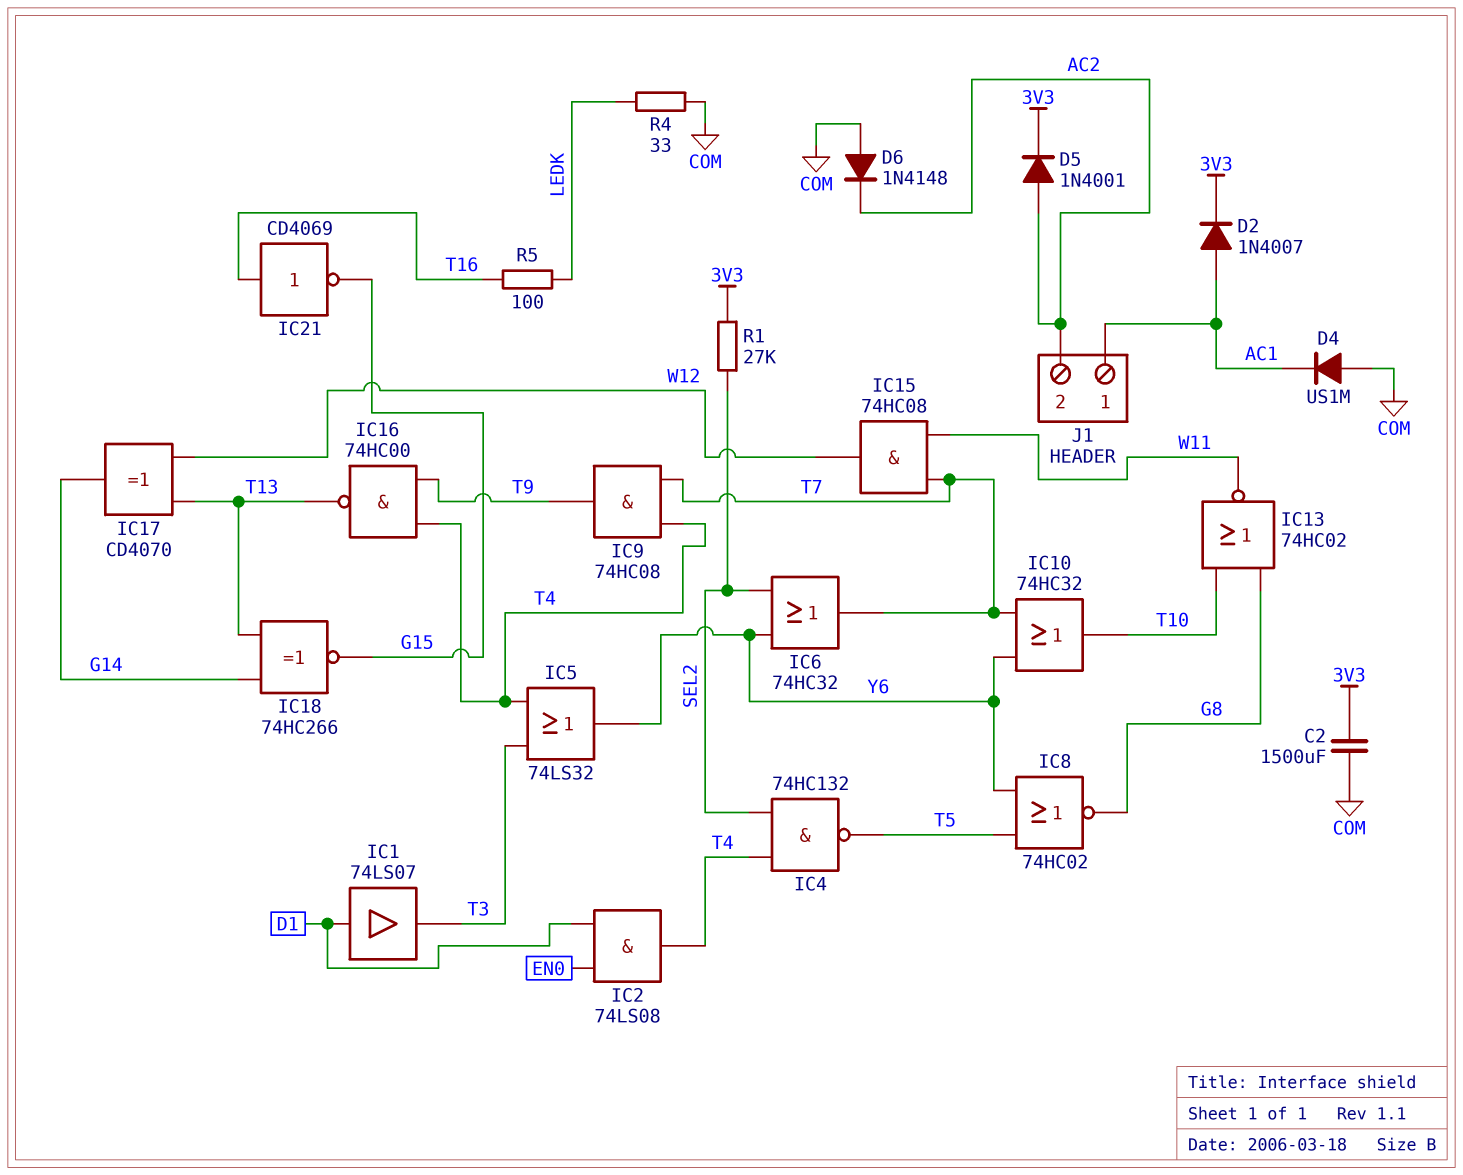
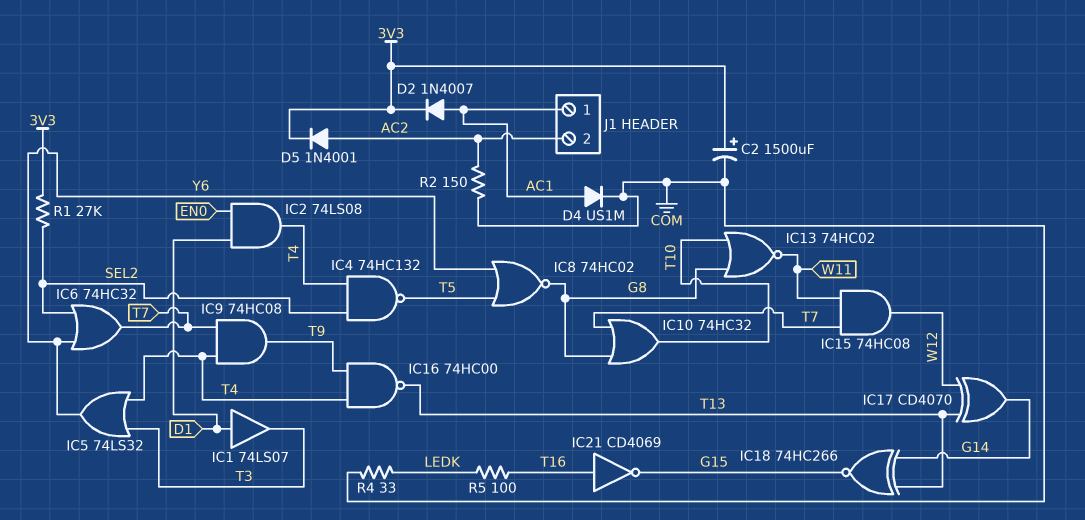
C2: 1500uF (3V3, COM) -> 1500uF (plus 3V3, minus COM)
D4: diode US1M (A COM, K AC1) -> diode US1M (A AC1, K COM)
D6: diode 1N4148 (A COM, K AC2) -> none
IC10: OR 74HC32 (in T7, in Y6, out T10) -> OR 74HC32 (in G8, in T7, out T10)
R2: none -> 150 (AC2, COM)

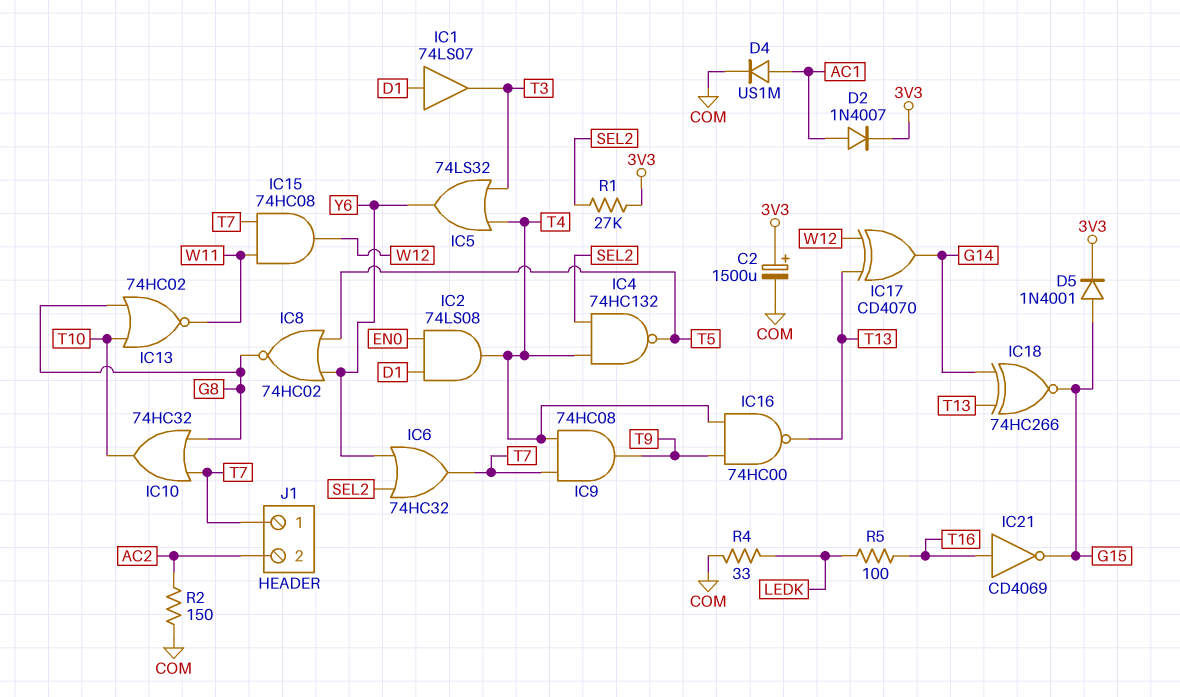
D5: diode 1N4001 (A AC2, K 3V3) -> diode 1N4001 (A G15, K 3V3)
J1 pin 1: AC1 -> T7

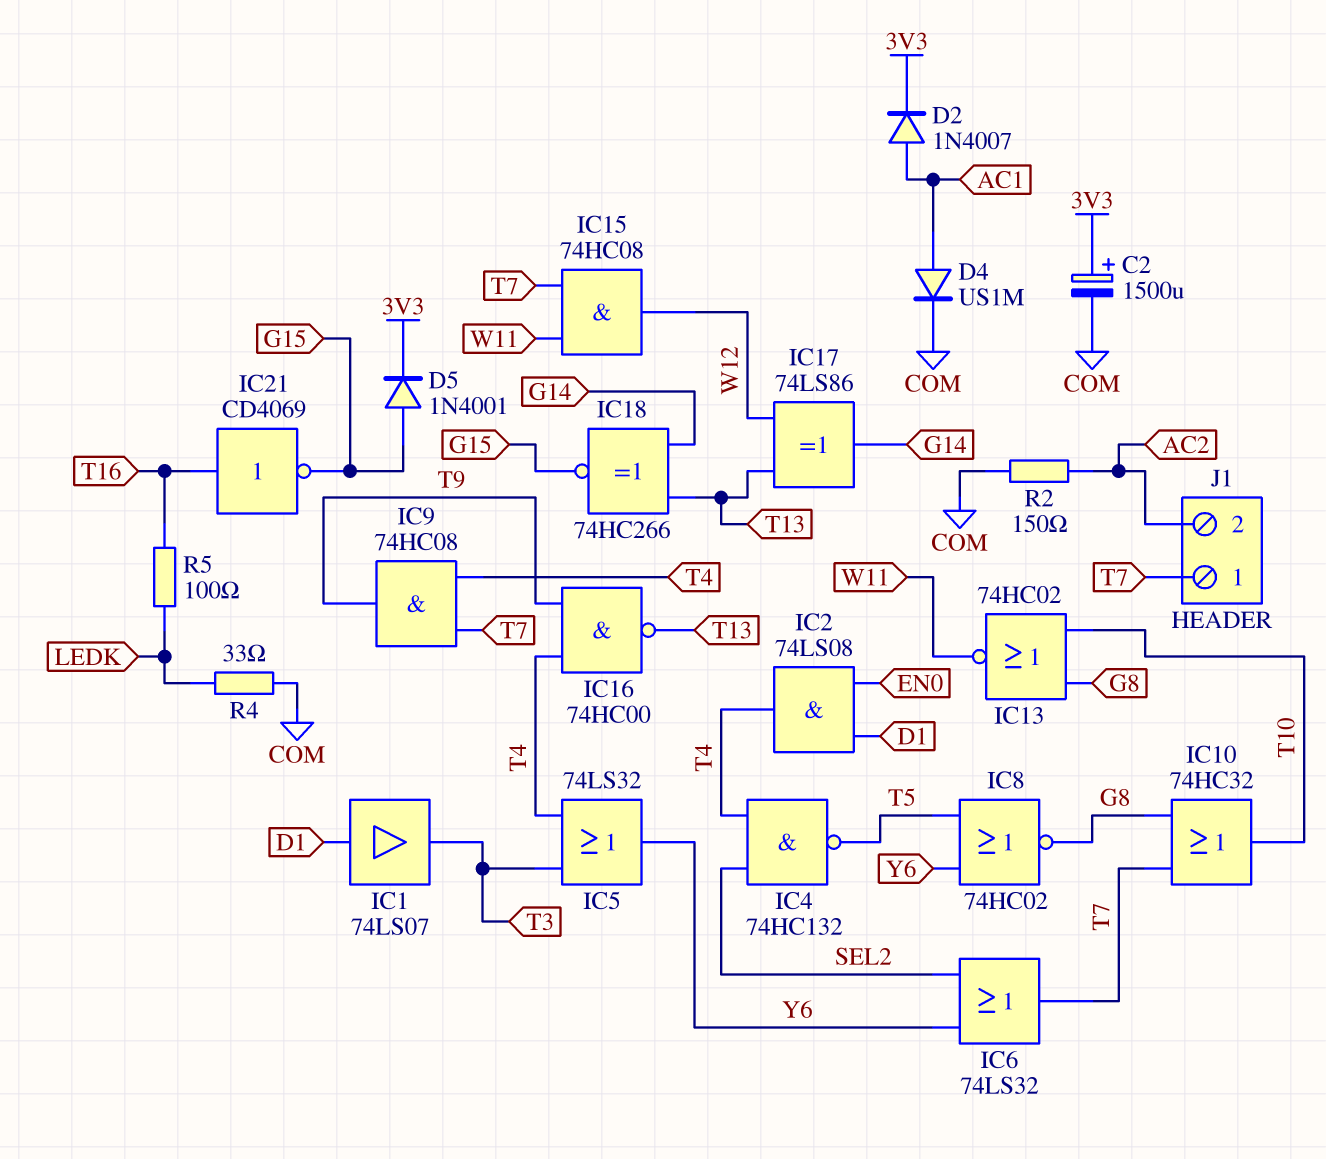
IC6: OR 74HC32 (in SEL2, in Y6, out T7) -> OR 74LS32 (in SEL2, in Y6, out T7)
IC17: XOR CD4070 (in T13, in W12, out G14) -> XOR 74LS86 (in T13, in W12, out G14)
R1: 27k (3V3, SEL2) -> none

